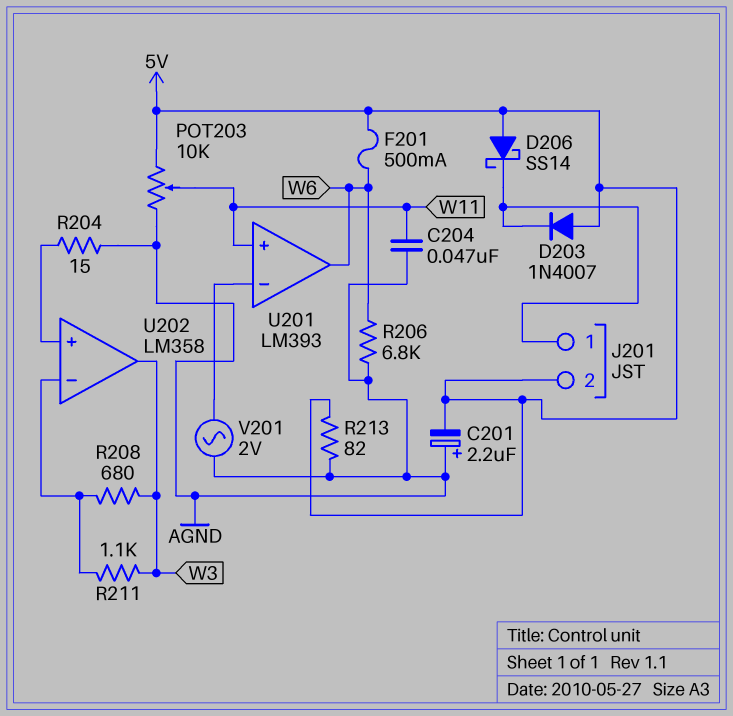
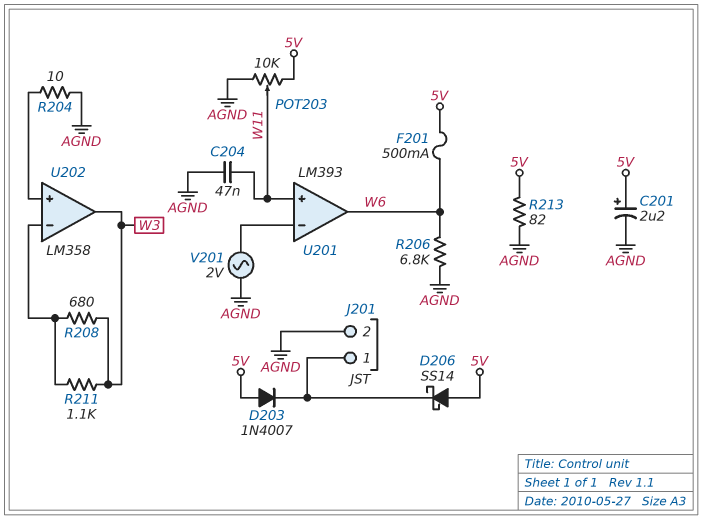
C201: 2.2uF (plus AGND, minus 5V) -> 2.2uF (plus 5V, minus AGND)
J201 pin 2: 5V -> AGND
R204: 15 (AGND, U202/in+) -> 10 (AGND, U202/in+)

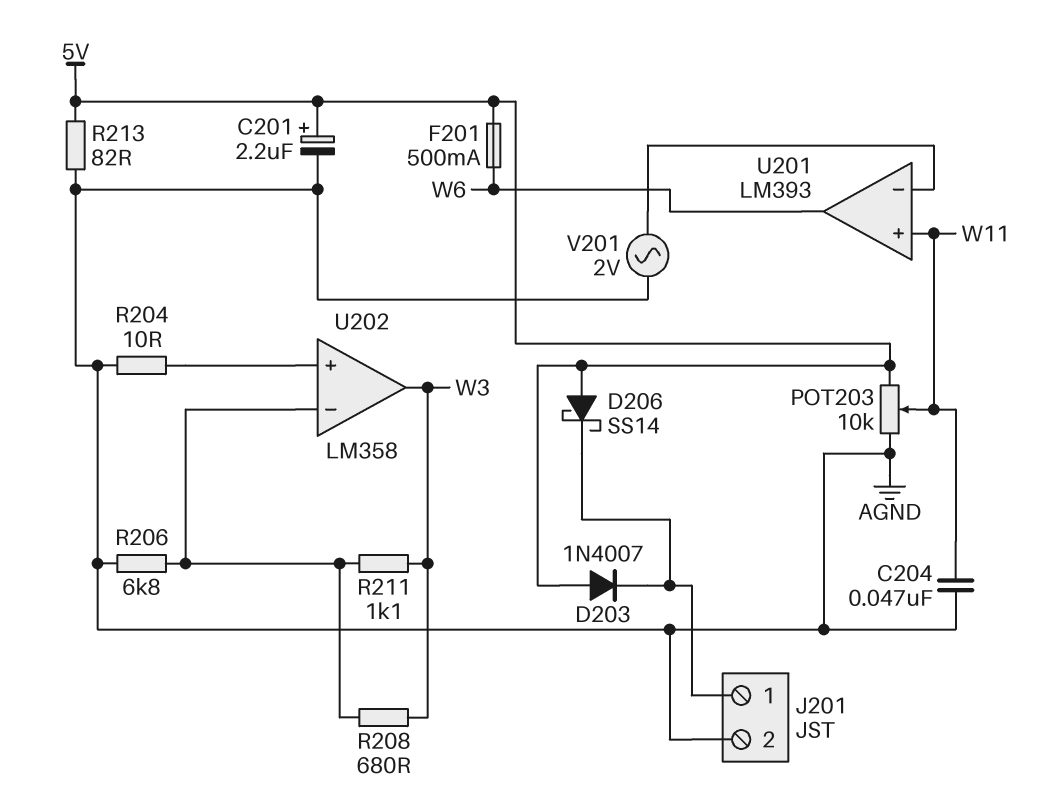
R206: 6.8k (AGND, W6) -> 6.8k (AGND, U202/in-)

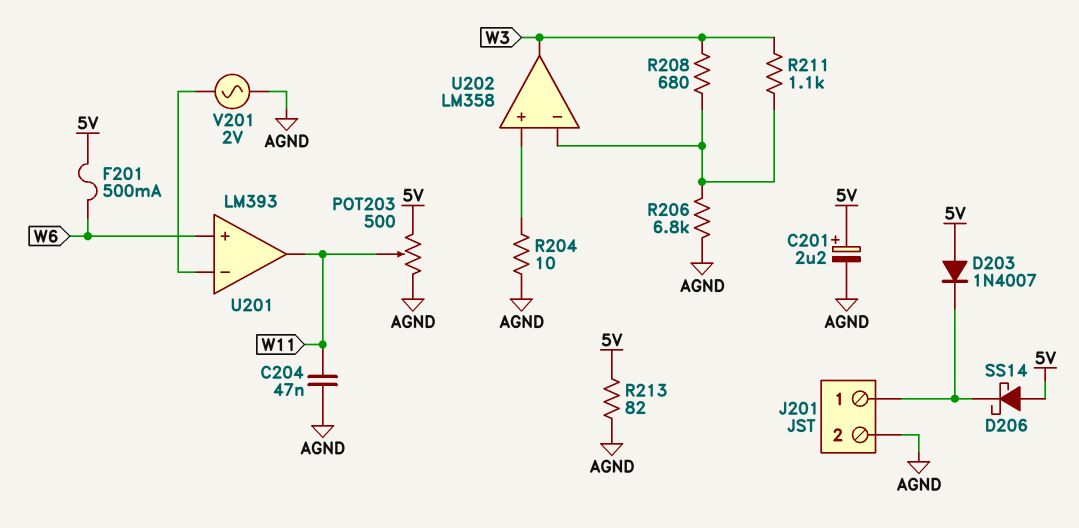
POT203: 10k (5V, AGND, wiper W11) -> 500 (5V, AGND, wiper W11)
U201 pin in+: W11 -> W6
U201 pin out: W6 -> W11

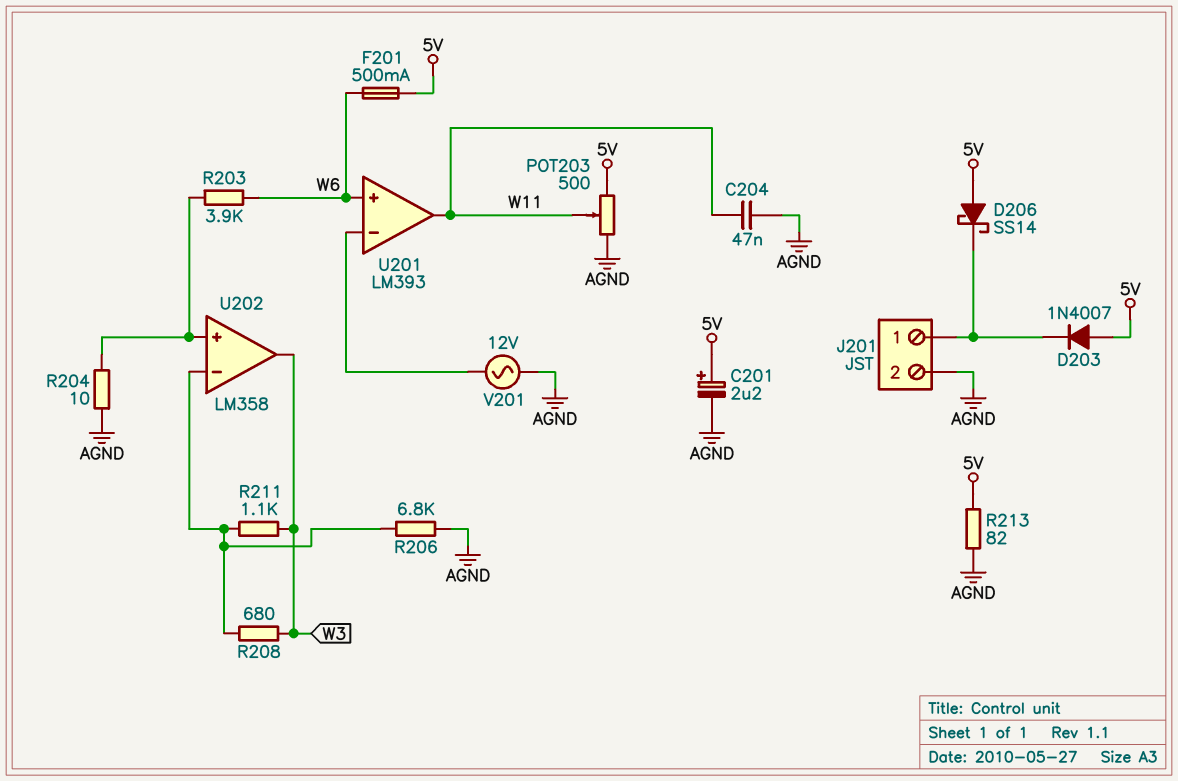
R203: none -> 3.9k (U202/in+, W6)
V201: AC 2V (AGND, U201/in-) -> AC 12V (AGND, U201/in-)

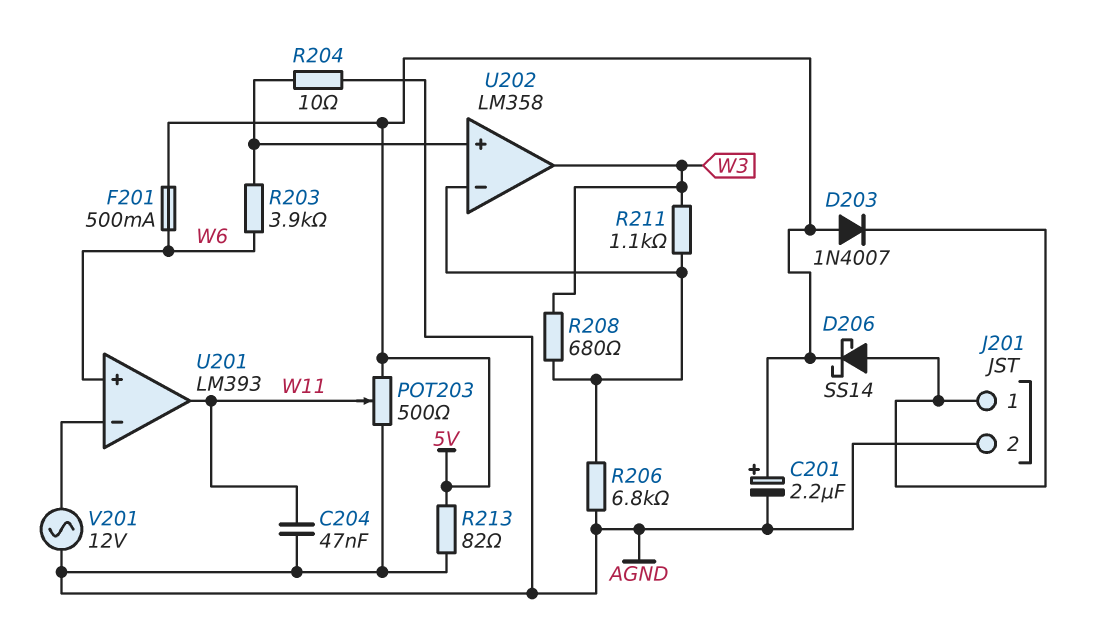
D206: schottky SS14 (A 5V, K J201/1) -> schottky SS14 (A J201/1, K 5V)

